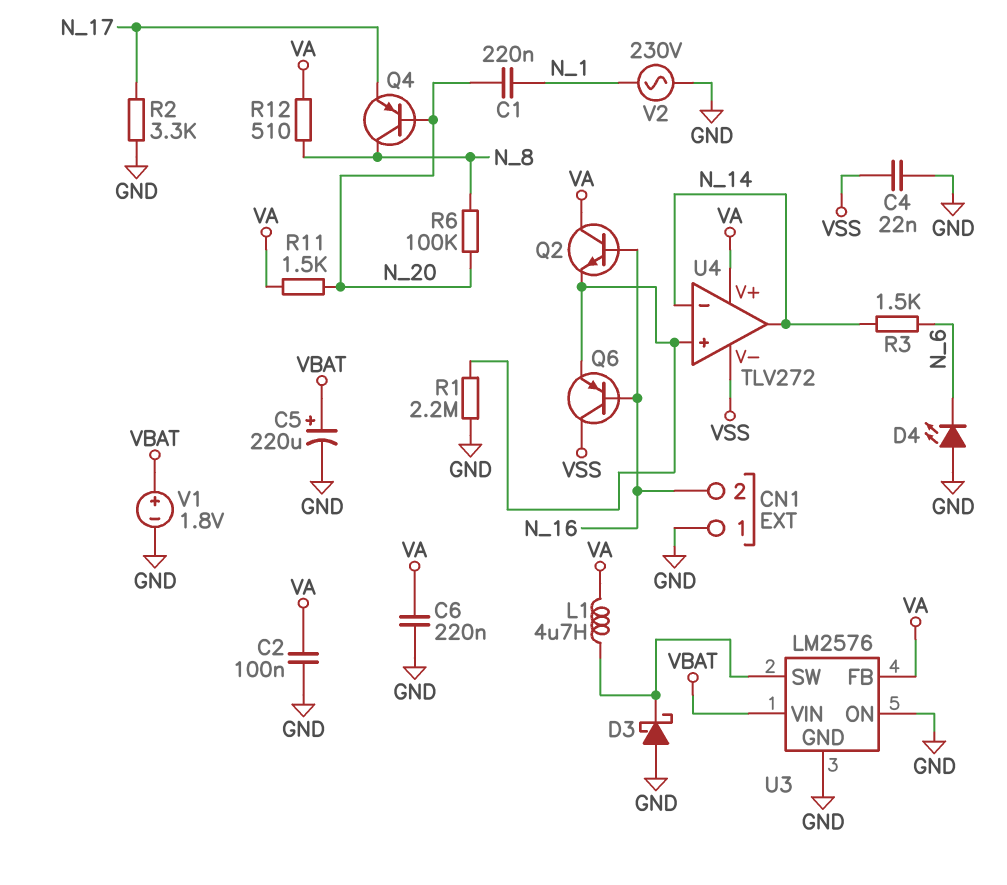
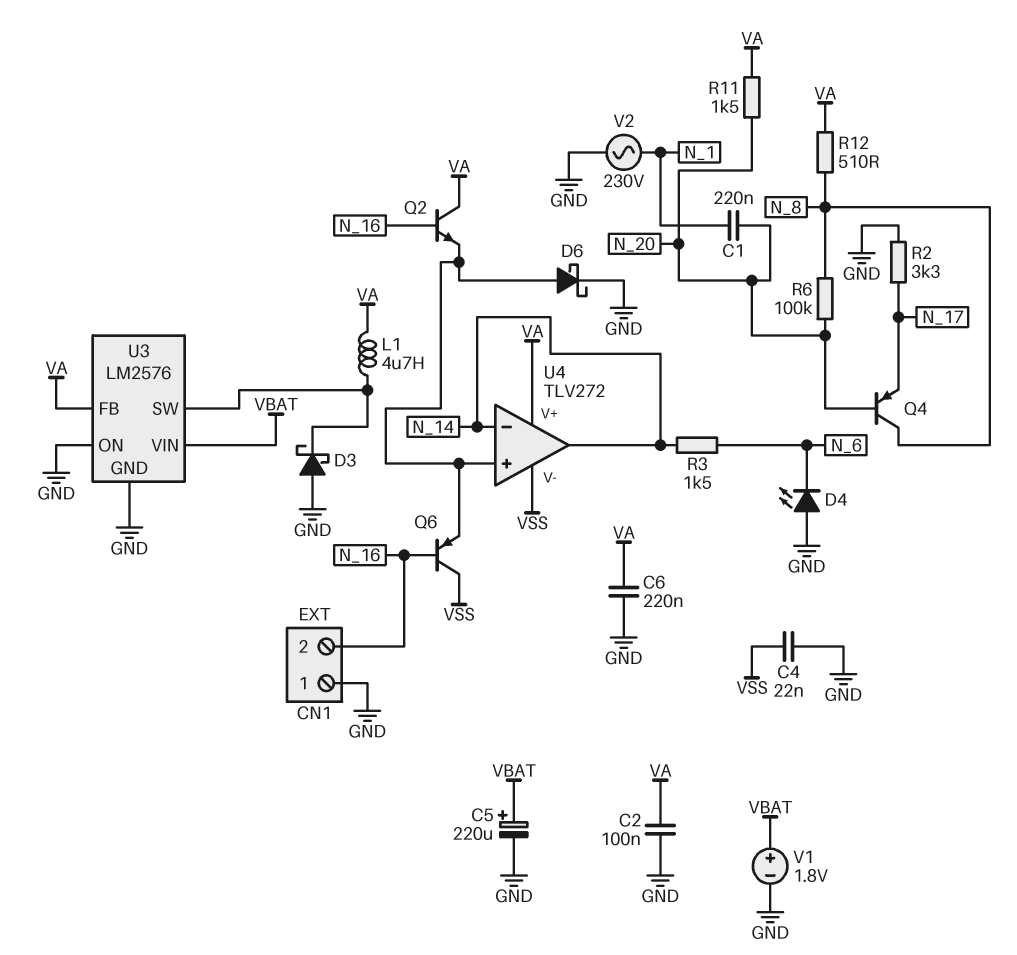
D6: none -> schottky (A U4/in+, K GND)
R1: 2.2M (GND, U4/in+) -> none

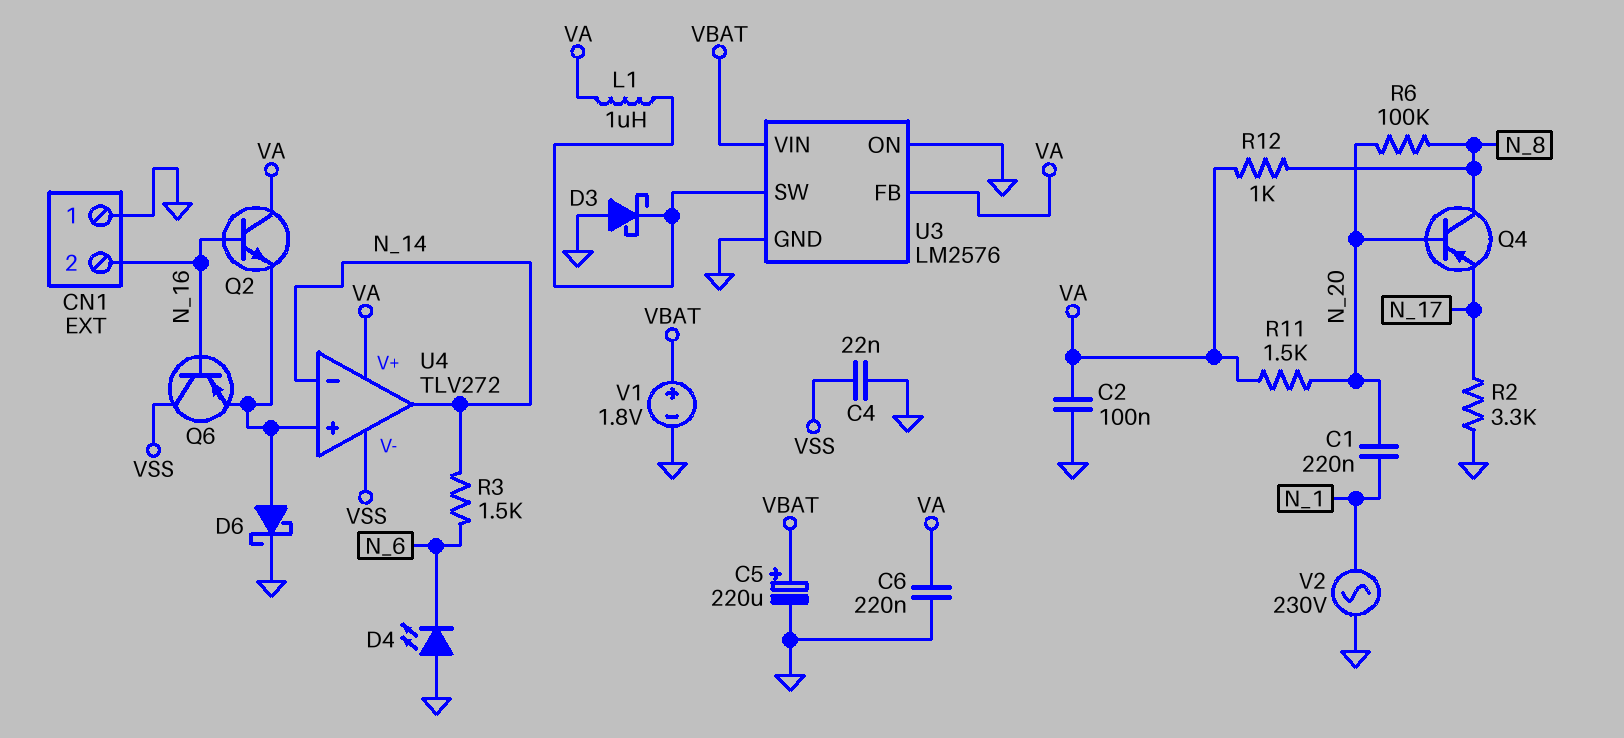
L1: 4.7uH (U3/SW, VA) -> 1uH (U3/SW, VA)
R12: 510 (N_8, VA) -> 1k (N_8, VA)

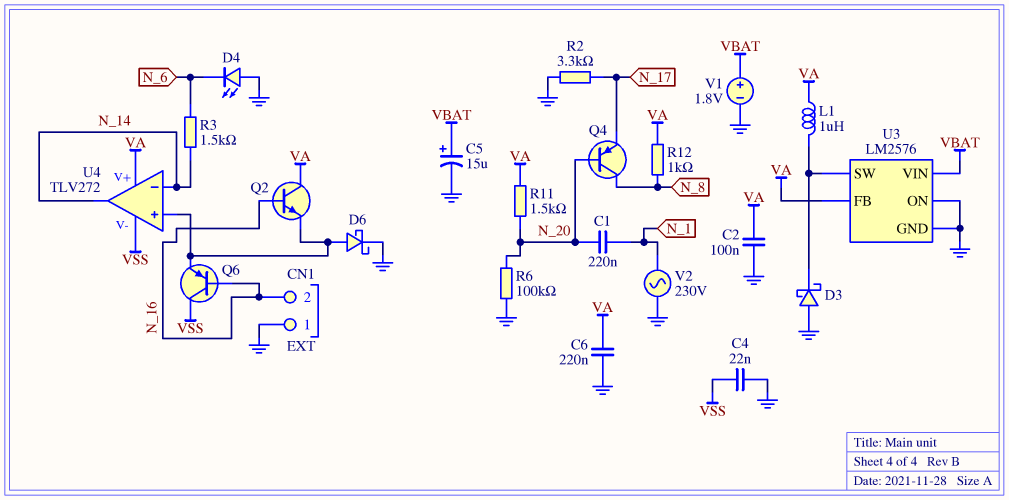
C5: 220uF (plus VBAT, minus GND) -> 15uF (plus VBAT, minus GND)
R6: 100k (N_8, N_20) -> 100k (GND, N_20)

